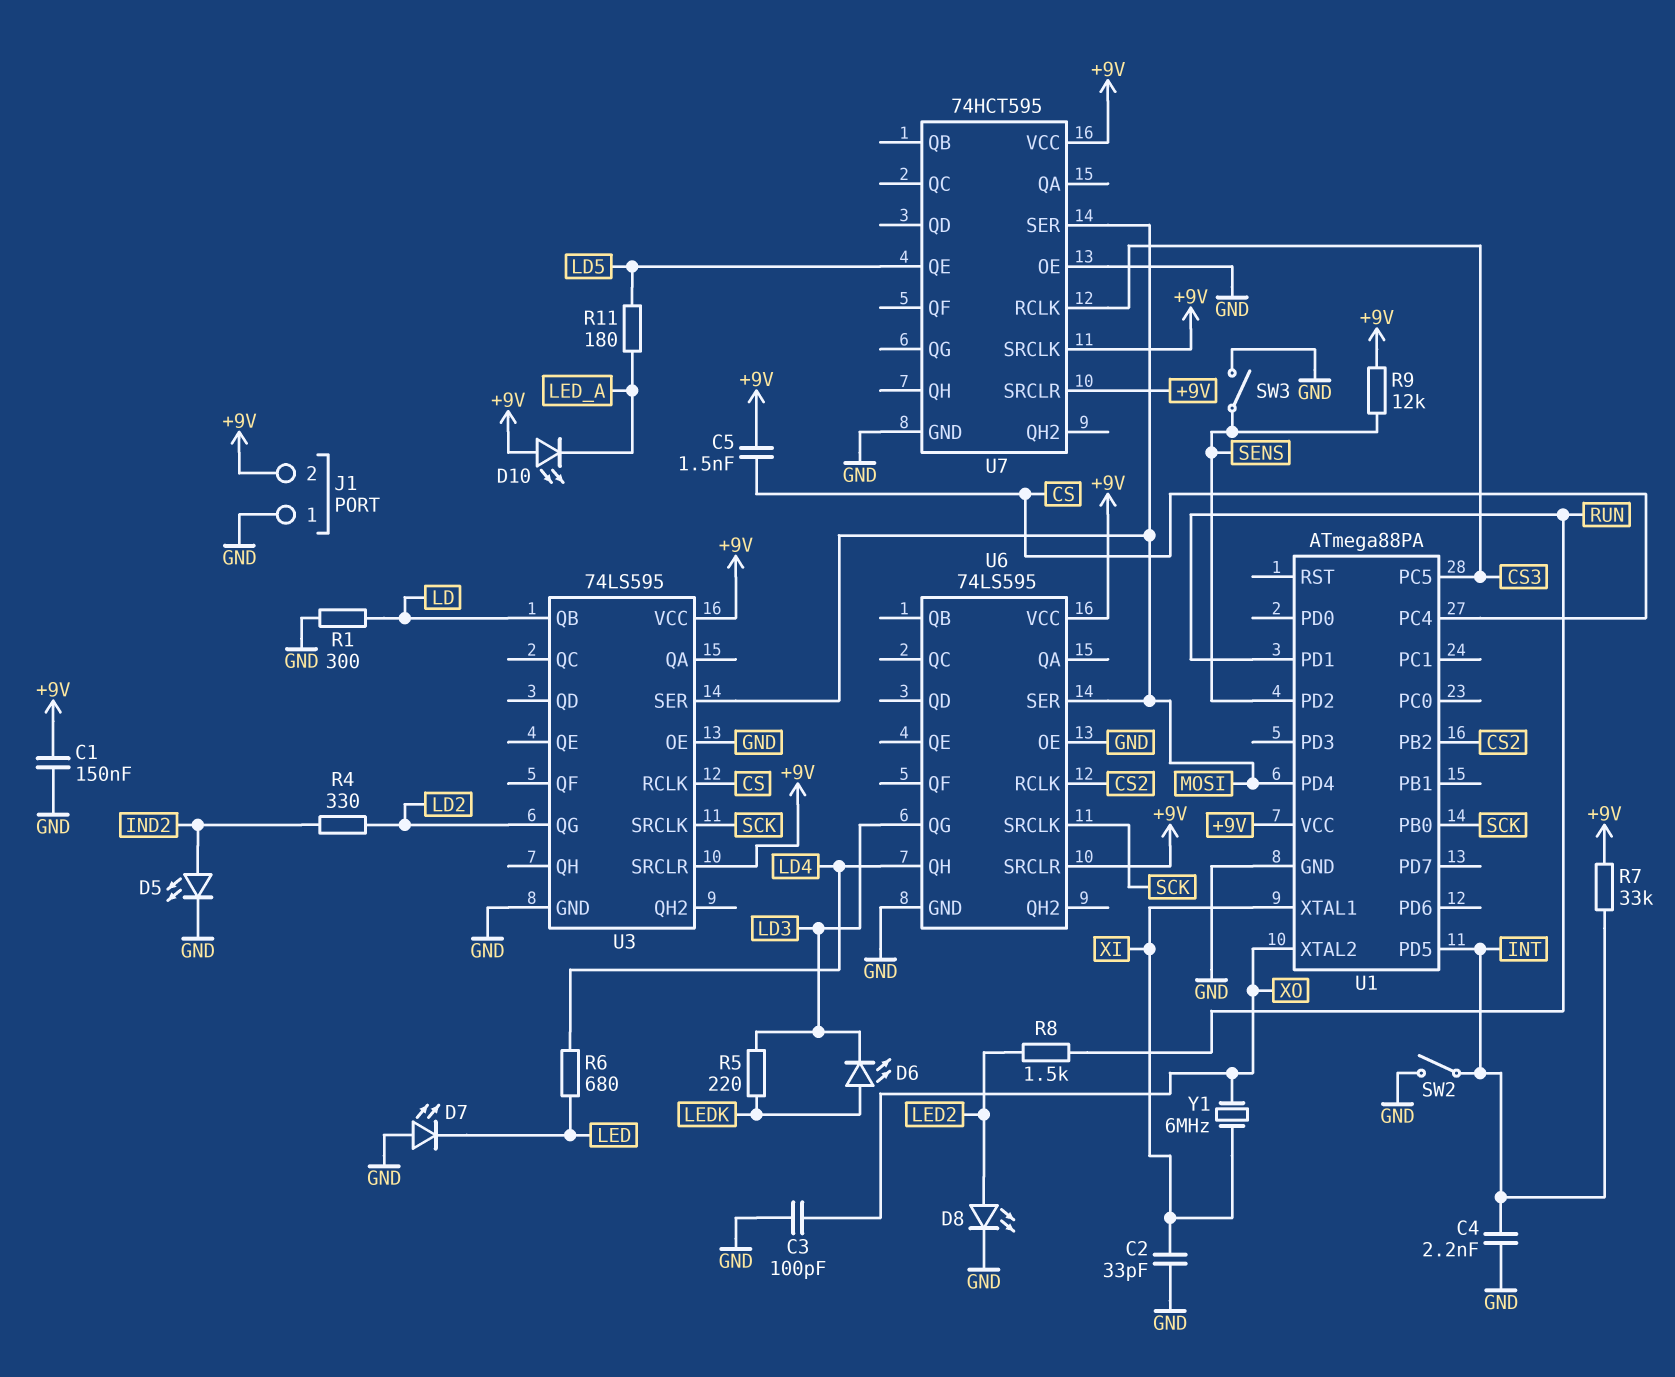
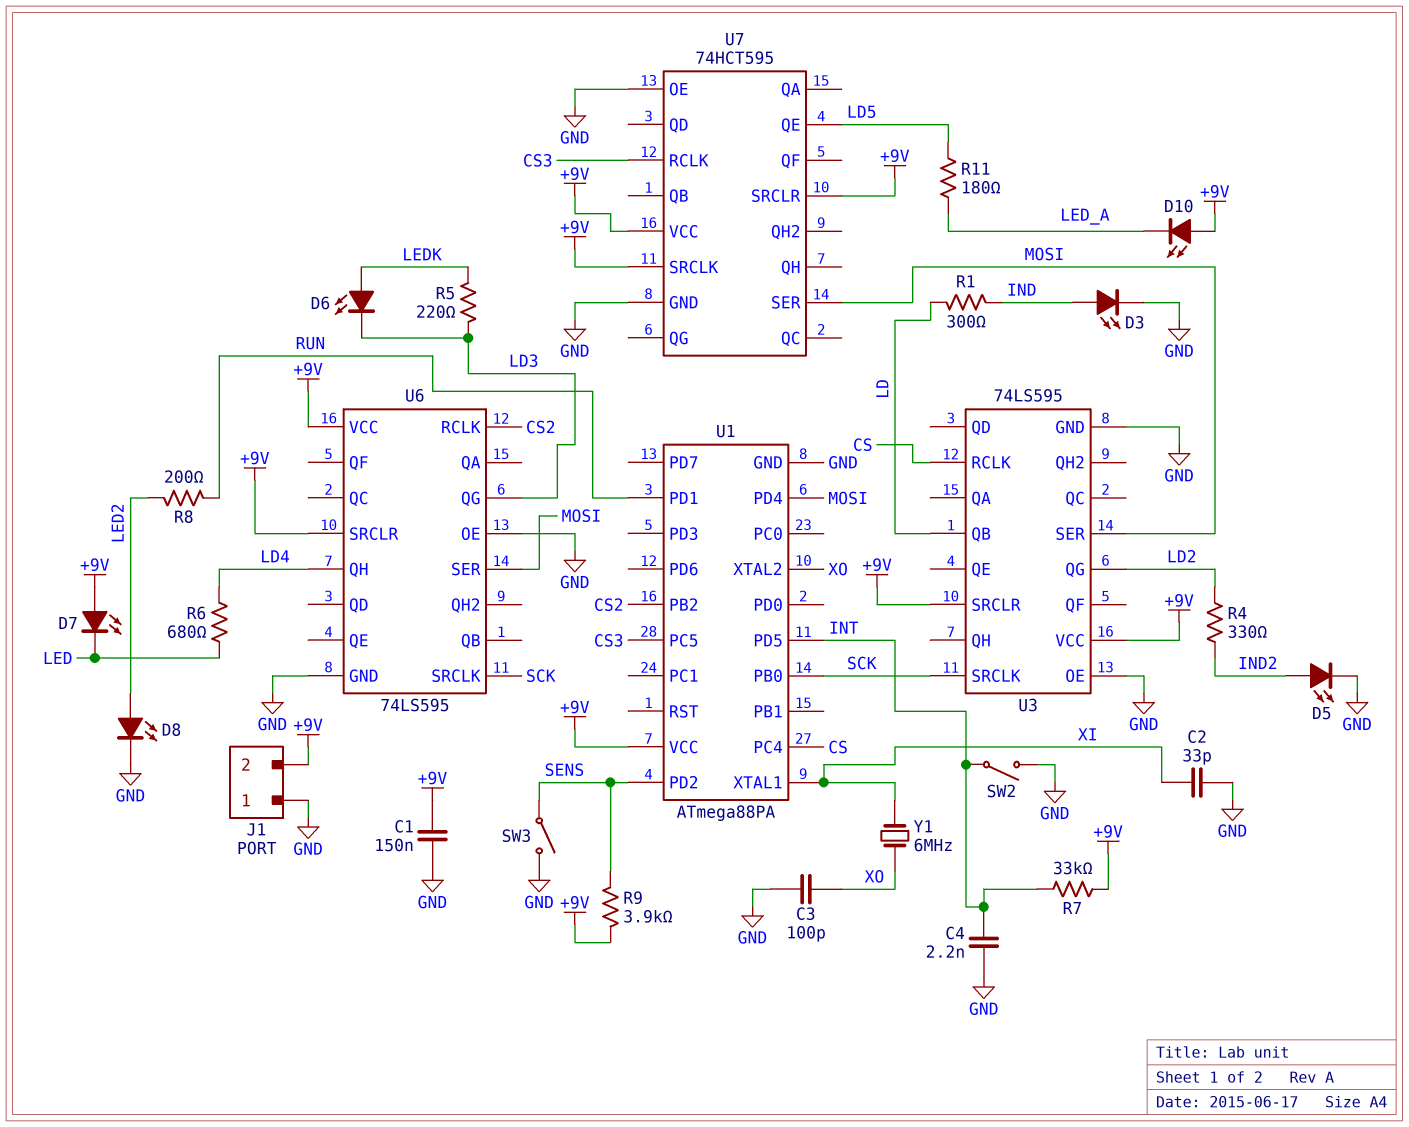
C5: 1.5nF (+9V, CS) -> none
D3: none -> LED (A IND, K GND)
D7: LED (A GND, K LED) -> LED (A +9V, K LED)
R1: 300 (GND, LD) -> 300 (IND, LD)
R8: 1.5k (LED2, RUN) -> 200 (LED2, RUN)
R9: 12k (+9V, SENS) -> 3.9k (+9V, SENS)

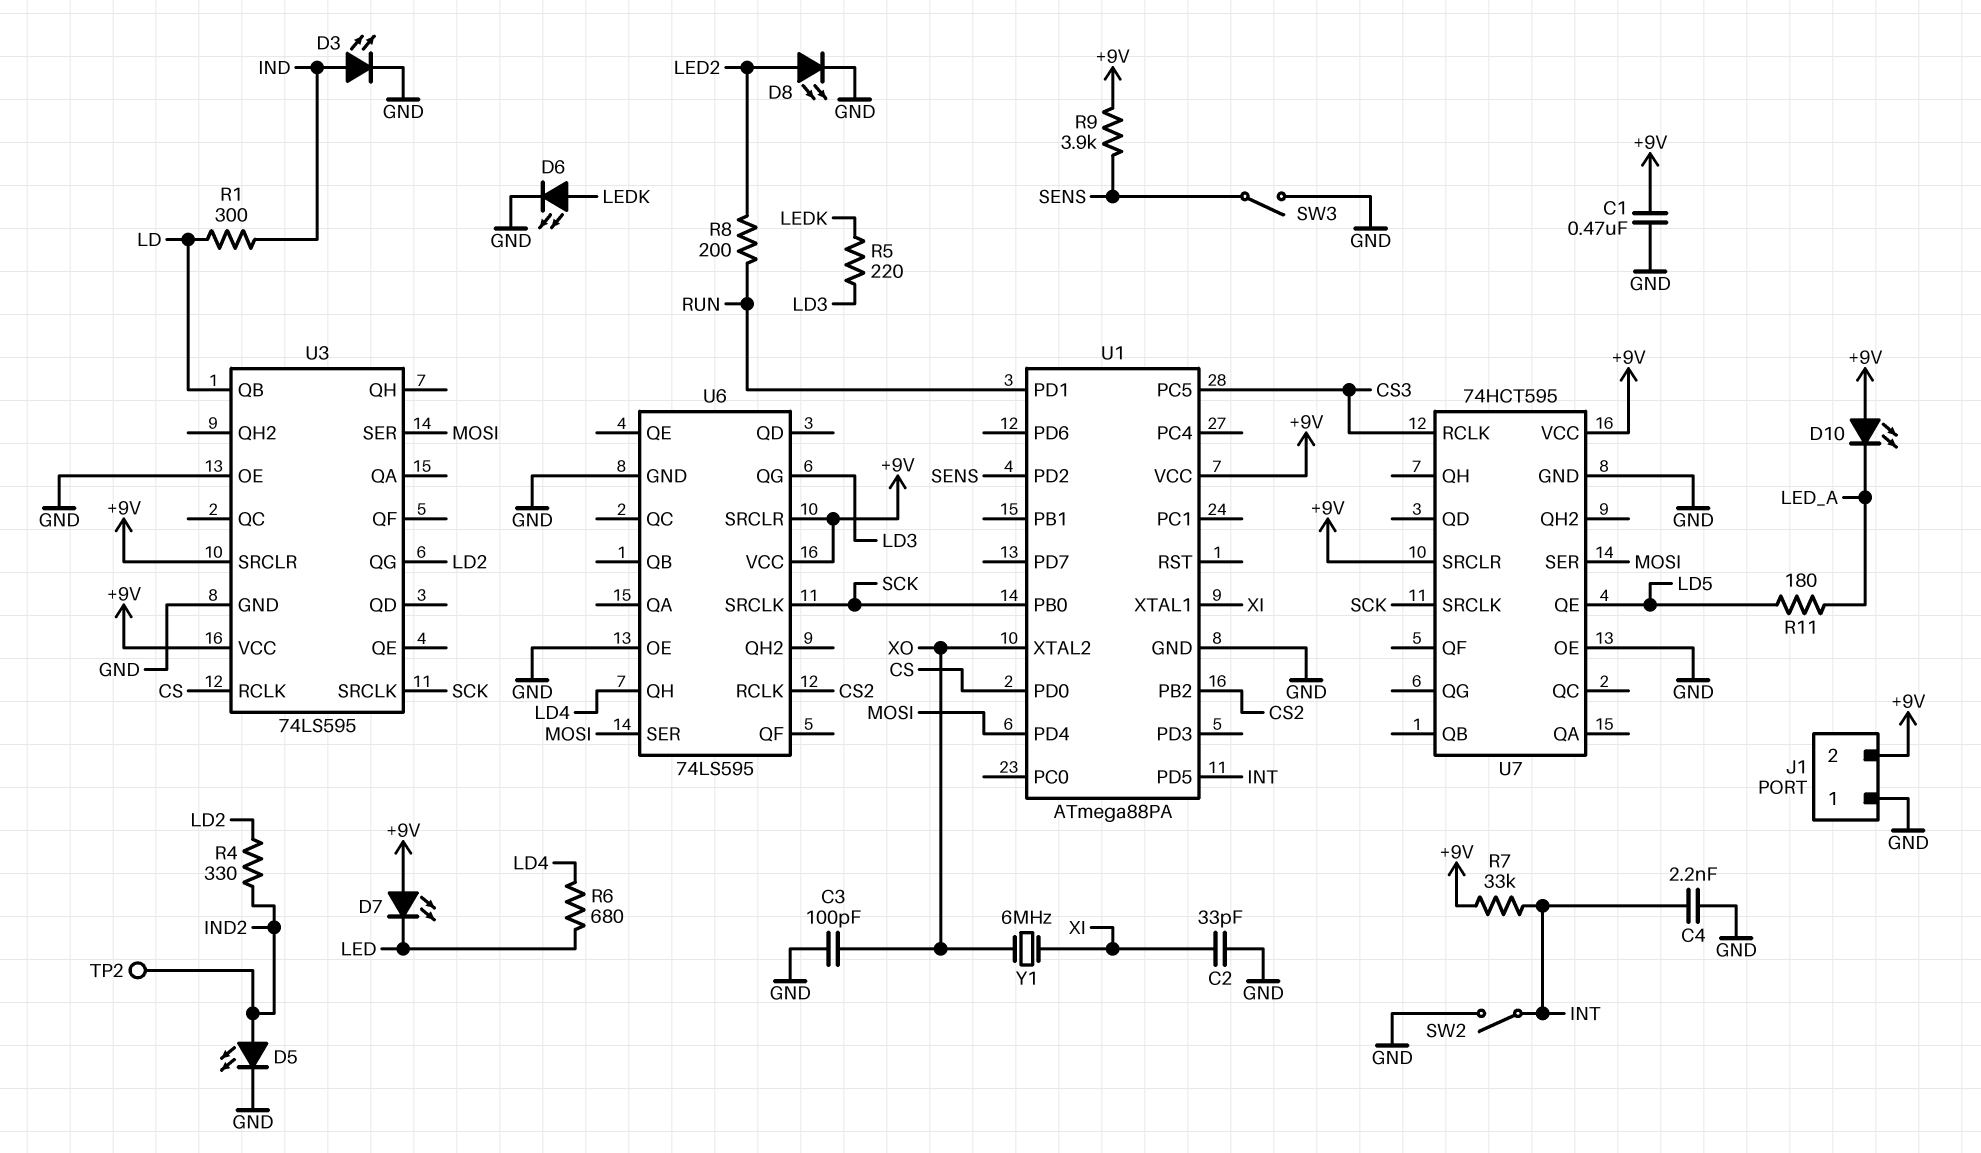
C1: 150nF (+9V, GND) -> 470nF (+9V, GND)
D6: LED (A LEDK, K LD3) -> LED (A LEDK, K GND)
TP2: none -> test point (IND2)
U1 pin PC4: CS -> none
U1 pin PD0: none -> CS
U7 pin SRCLK: +9V -> SCK

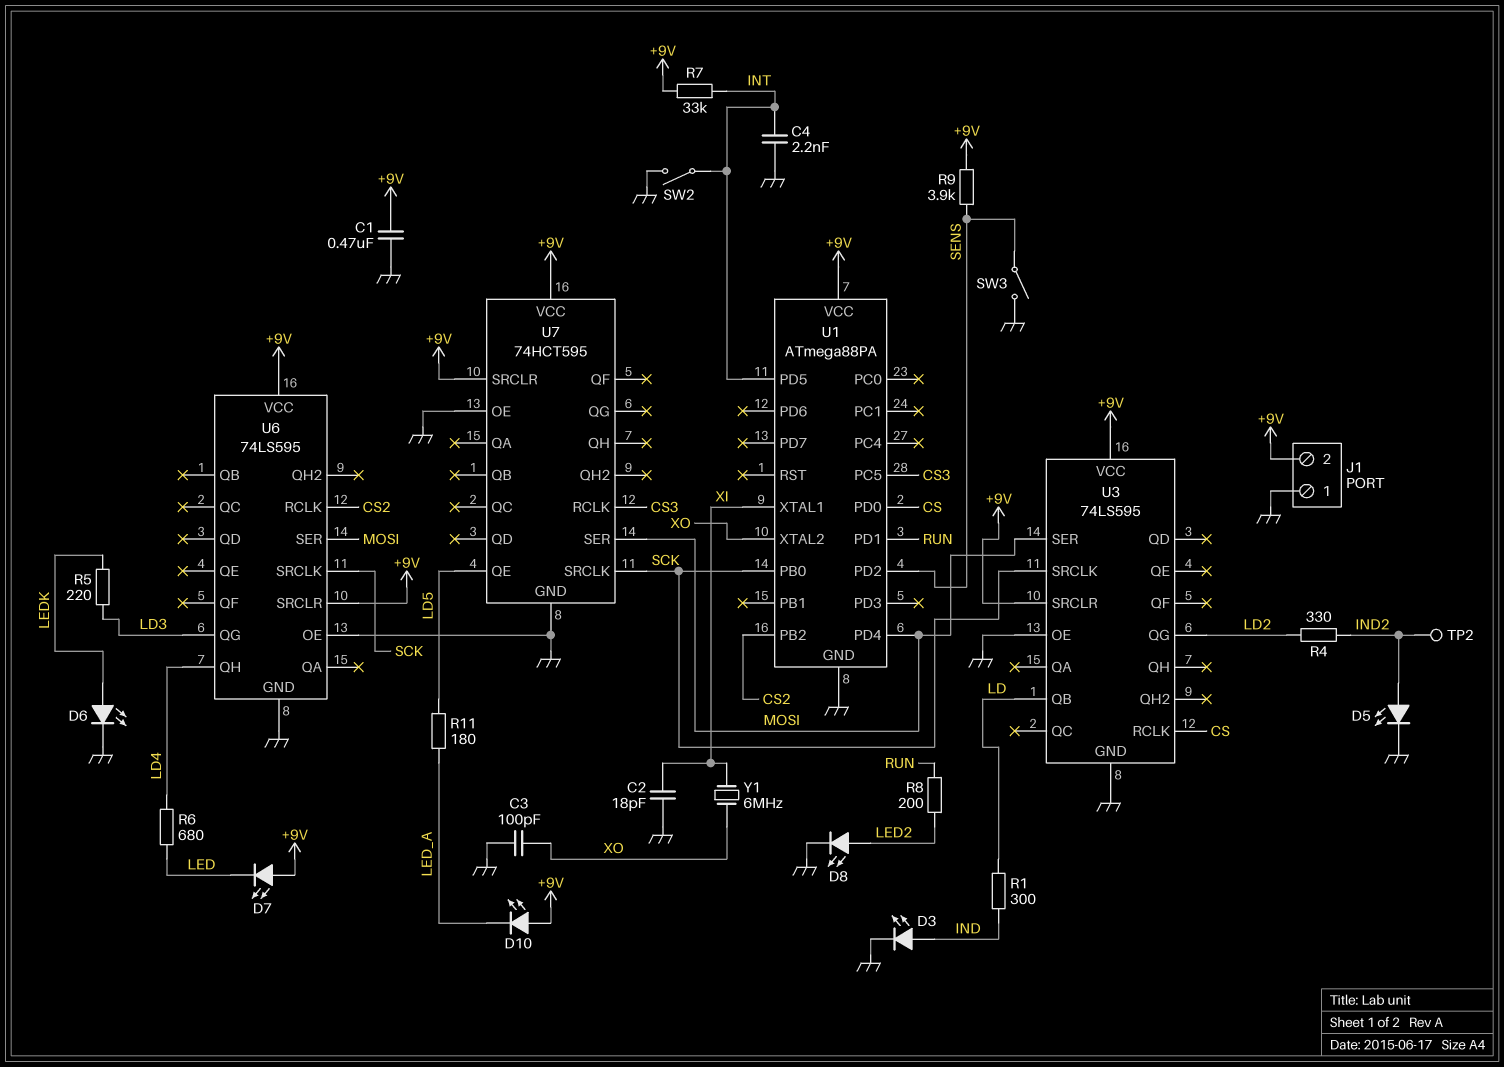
C2: 33pF (GND, XI) -> 18pF (GND, XI)

